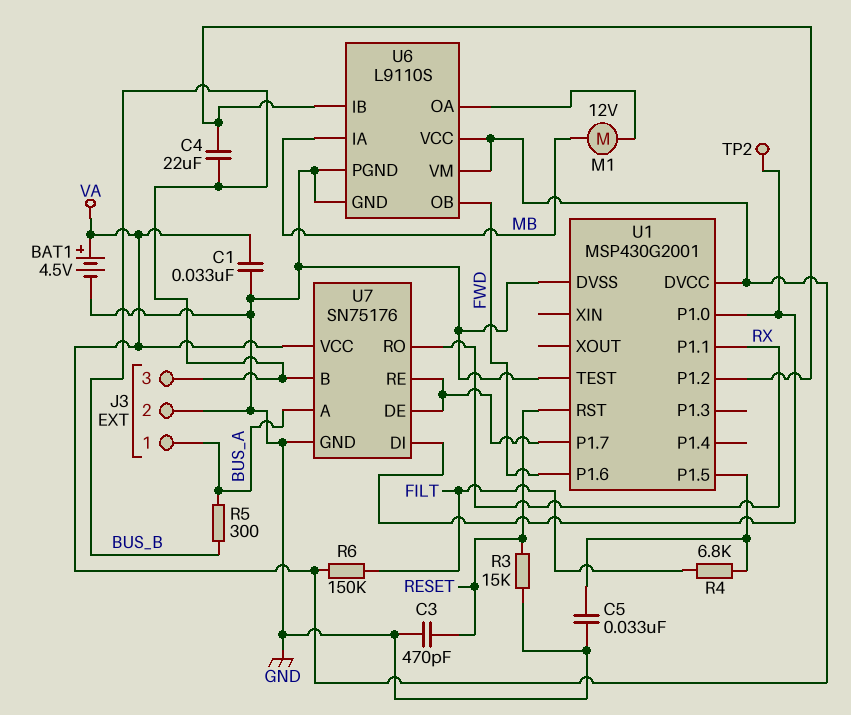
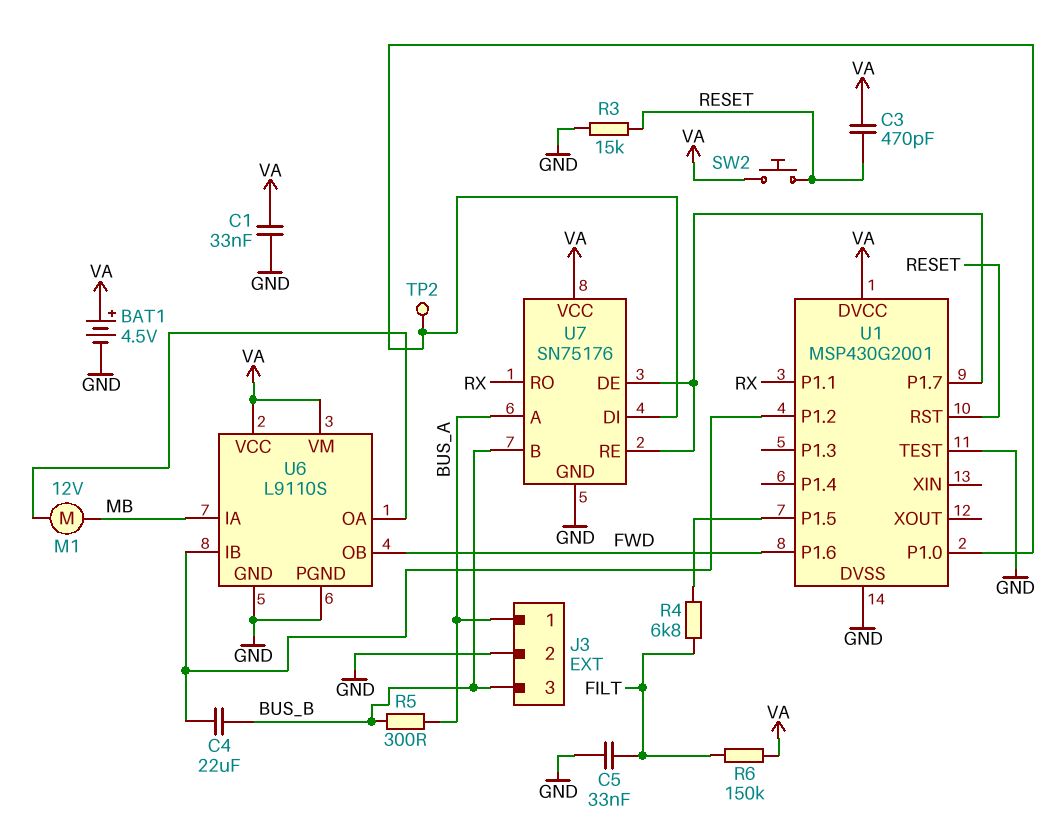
C3: 470pF (GND, RESET) -> 470pF (RESET, VA)
C5: 33nF (GND, U1/P1.5) -> 33nF (FILT, GND)
SW2: none -> button (RESET, VA)

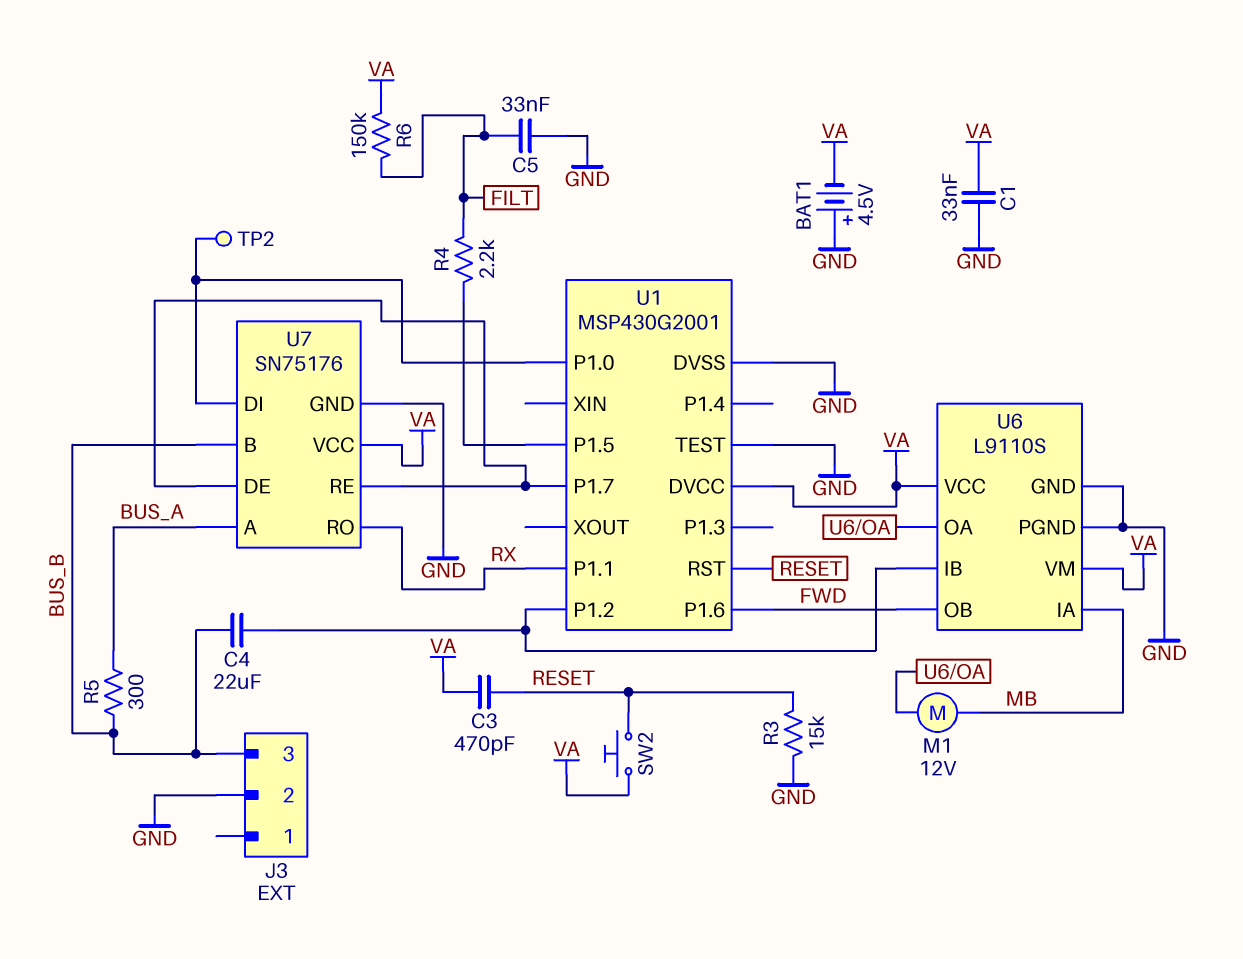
BAT1: 4.5V (plus VA, minus GND) -> 4.5V (plus GND, minus VA)
J3 pin 1: BUS_A -> none
R4: 6.8k (FILT, U1/P1.5) -> 2.2k (FILT, U1/P1.5)

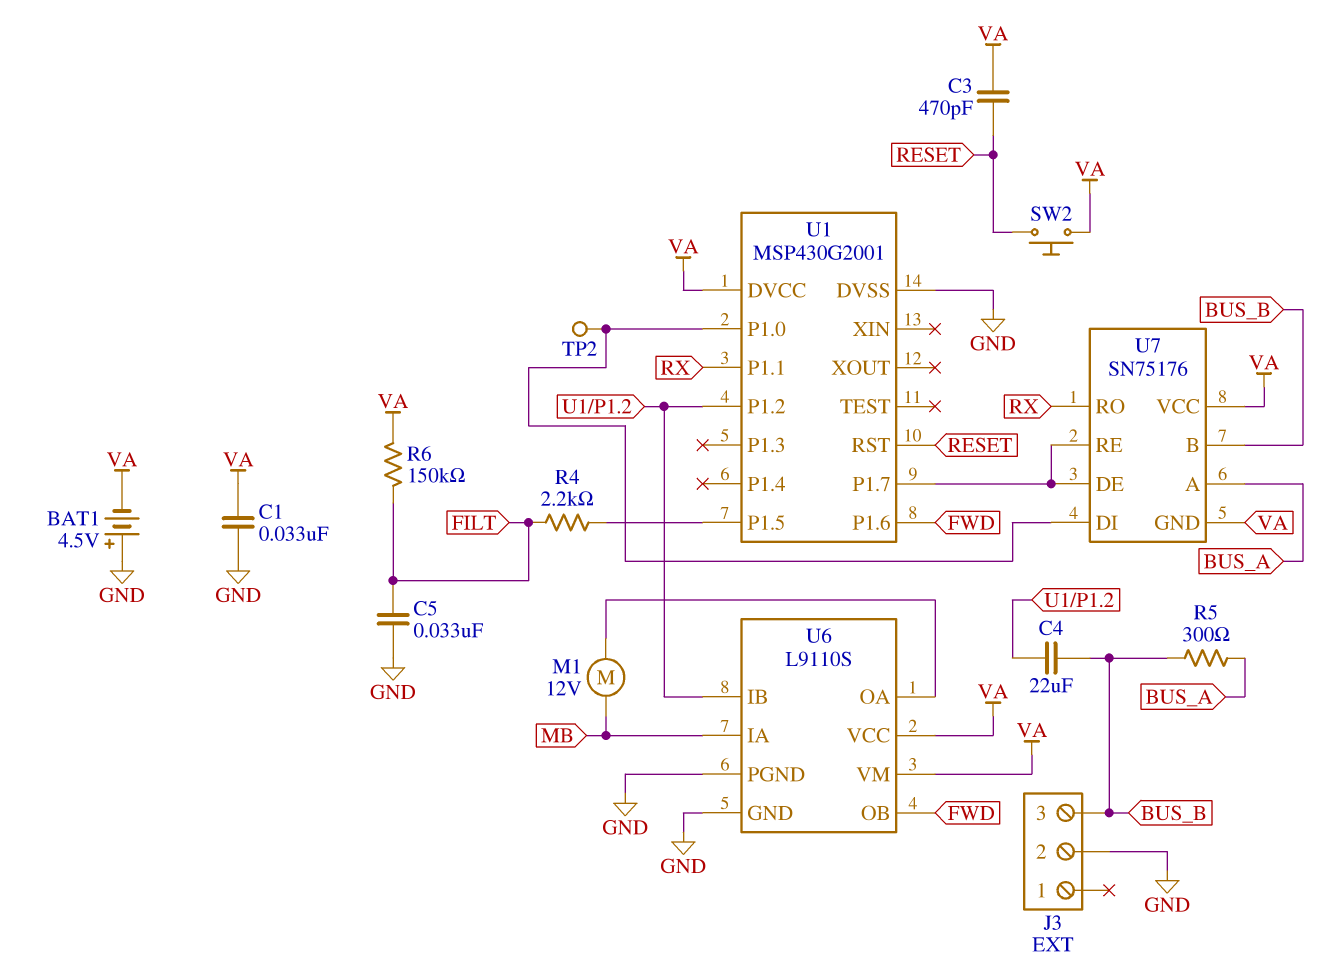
R3: 15k (GND, RESET) -> none
U1 pin TEST: GND -> none
U7 pin GND: GND -> VA

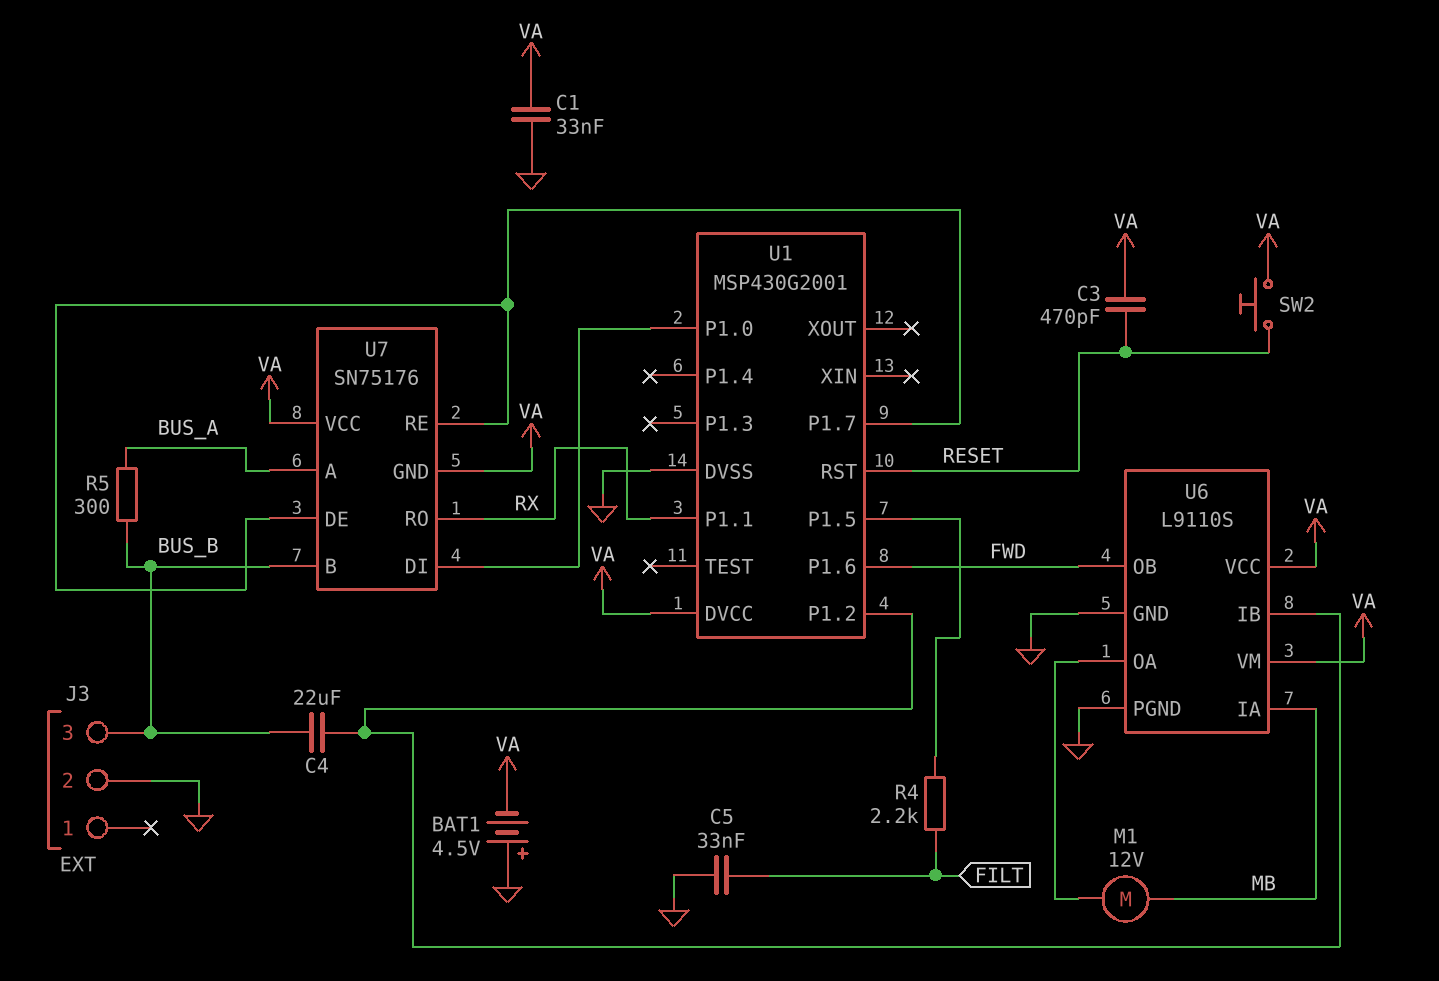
R6: 150k (FILT, VA) -> none
TP2: test point (U1/P1.0) -> none

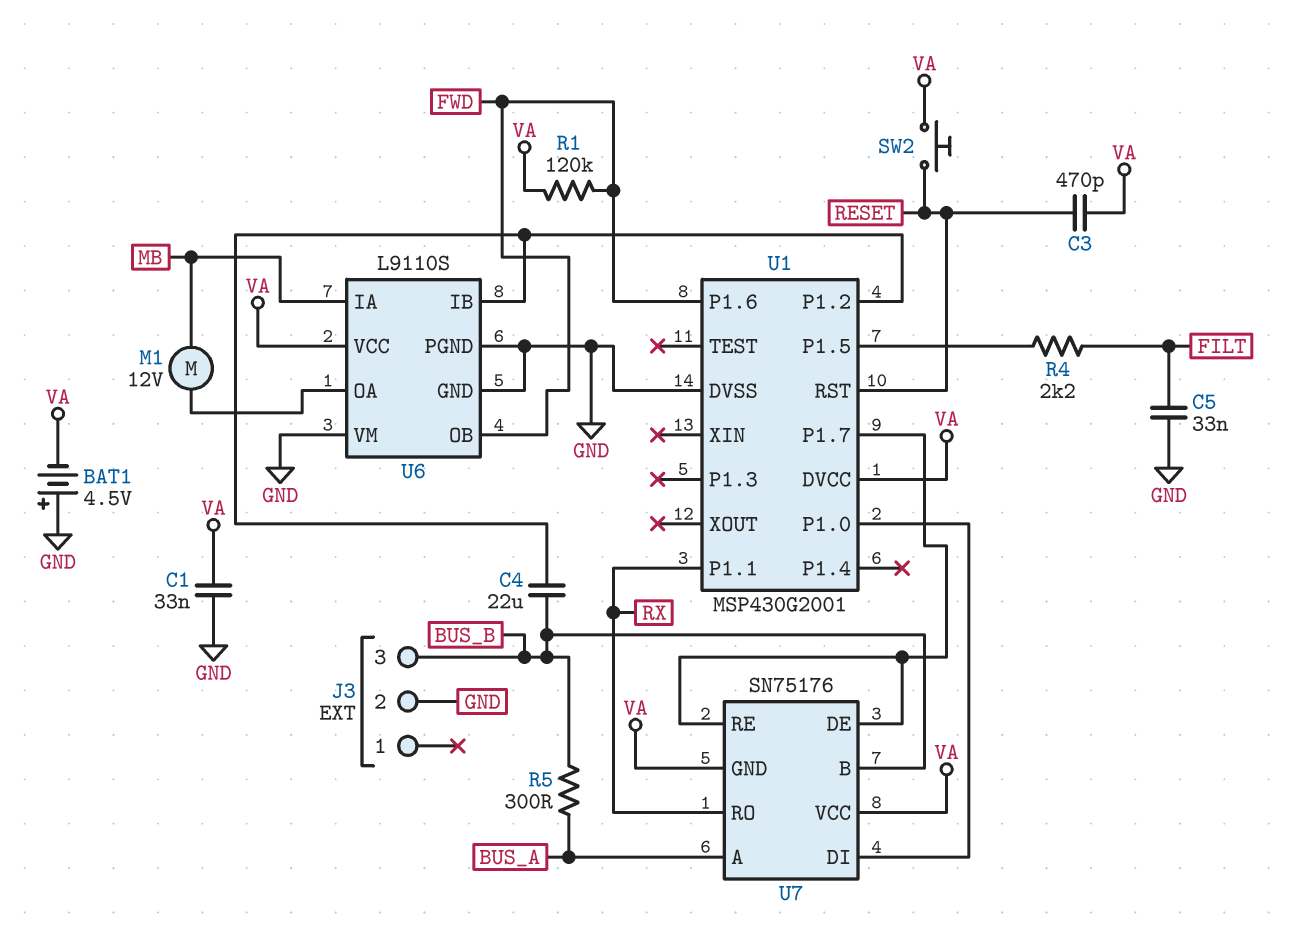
R1: none -> 120k (FWD, VA)
U6 pin VM: VA -> GND

